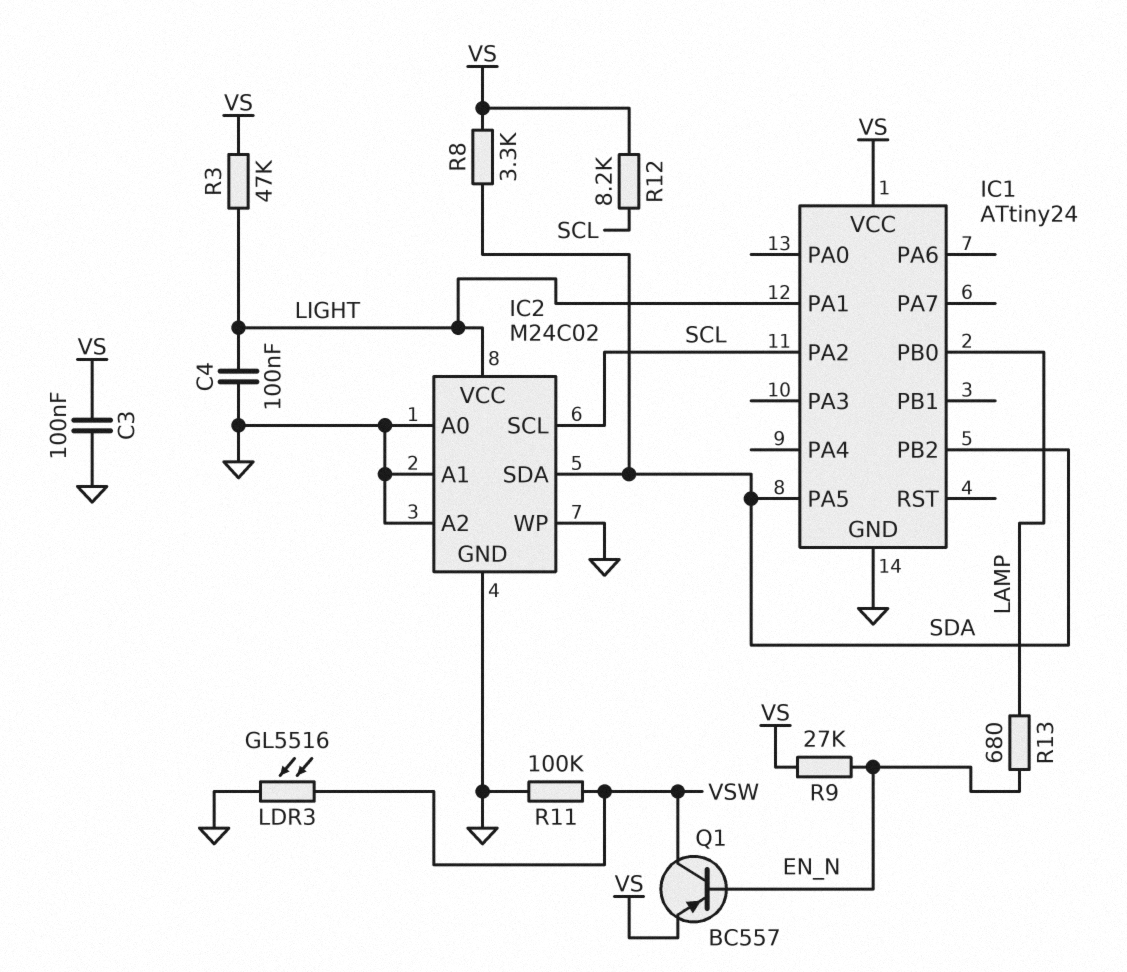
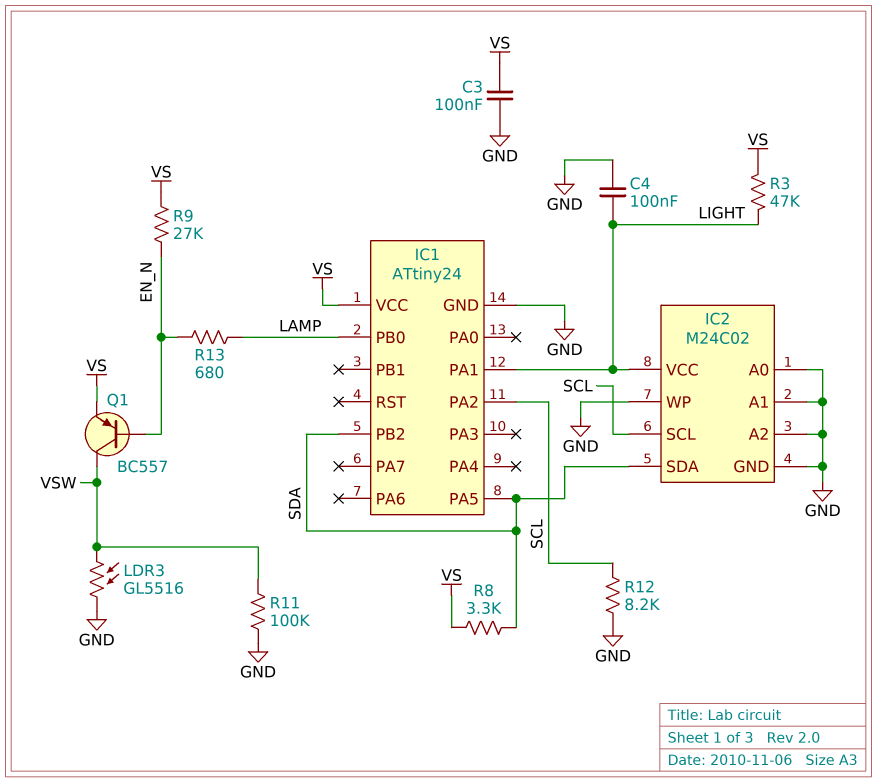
R12: 8.2k (SCL, VS) -> 8.2k (GND, SCL)

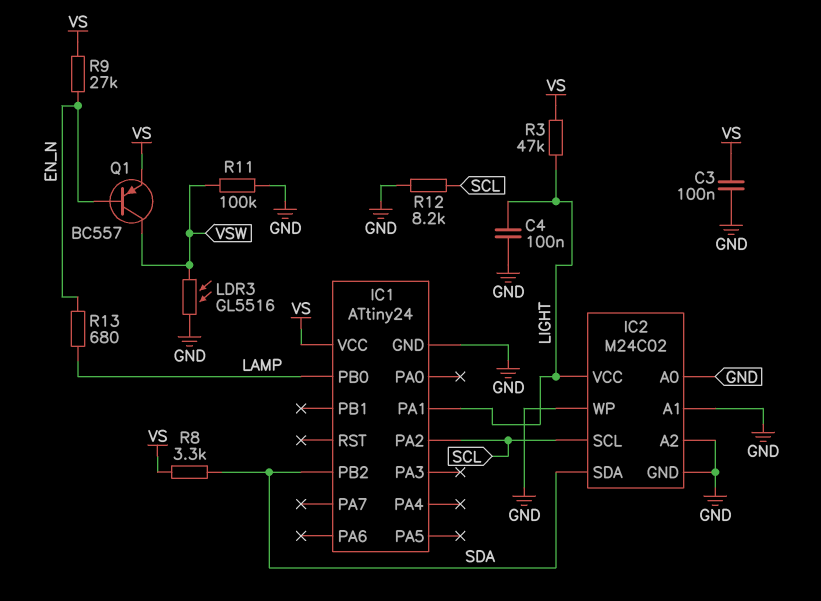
IC1 pin PA5: SDA -> none

